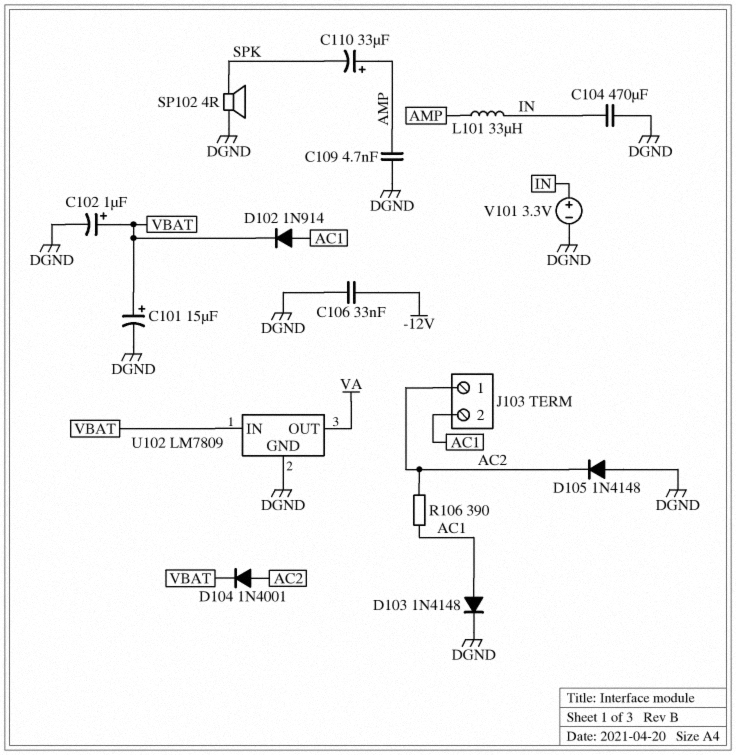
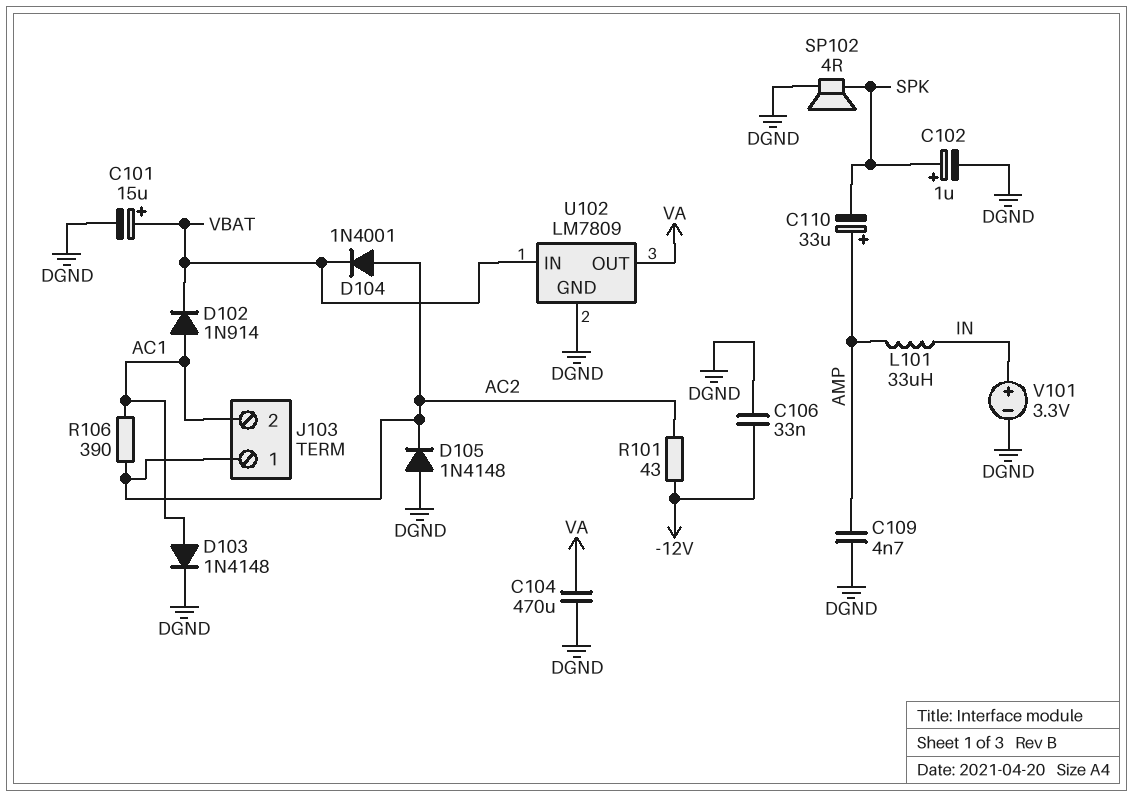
C102: 1uF (plus VBAT, minus DGND) -> 1uF (plus SPK, minus DGND)
C104: 470uF (DGND, IN) -> 470uF (DGND, VA)
R101: none -> 43 (-12V, AC2)

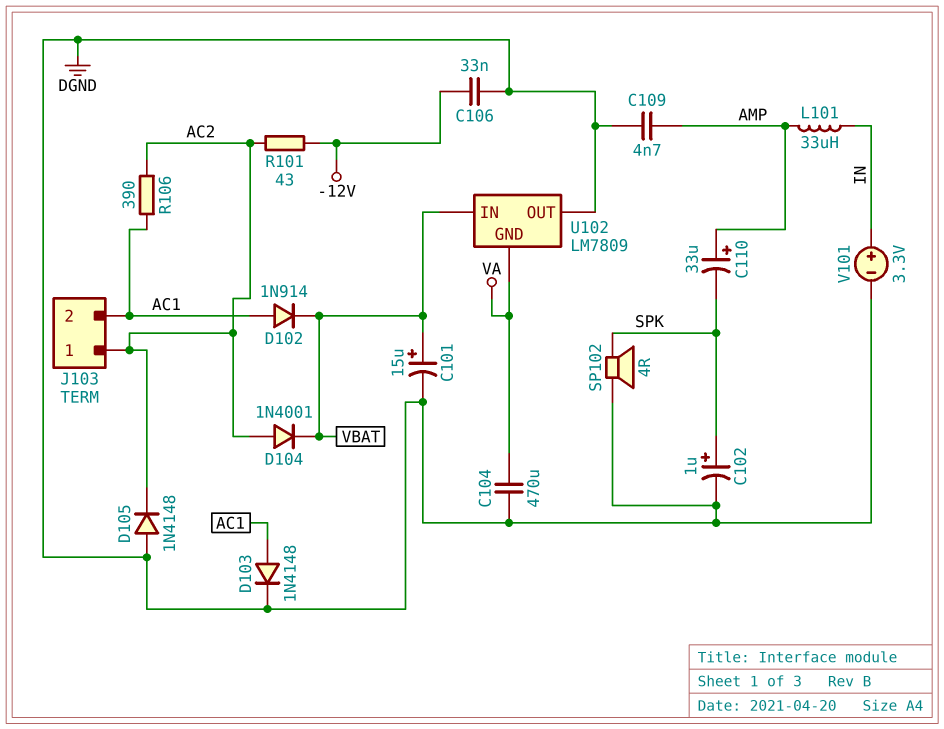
U102 pin GND: DGND -> VA
U102 pin OUT: VA -> DGND

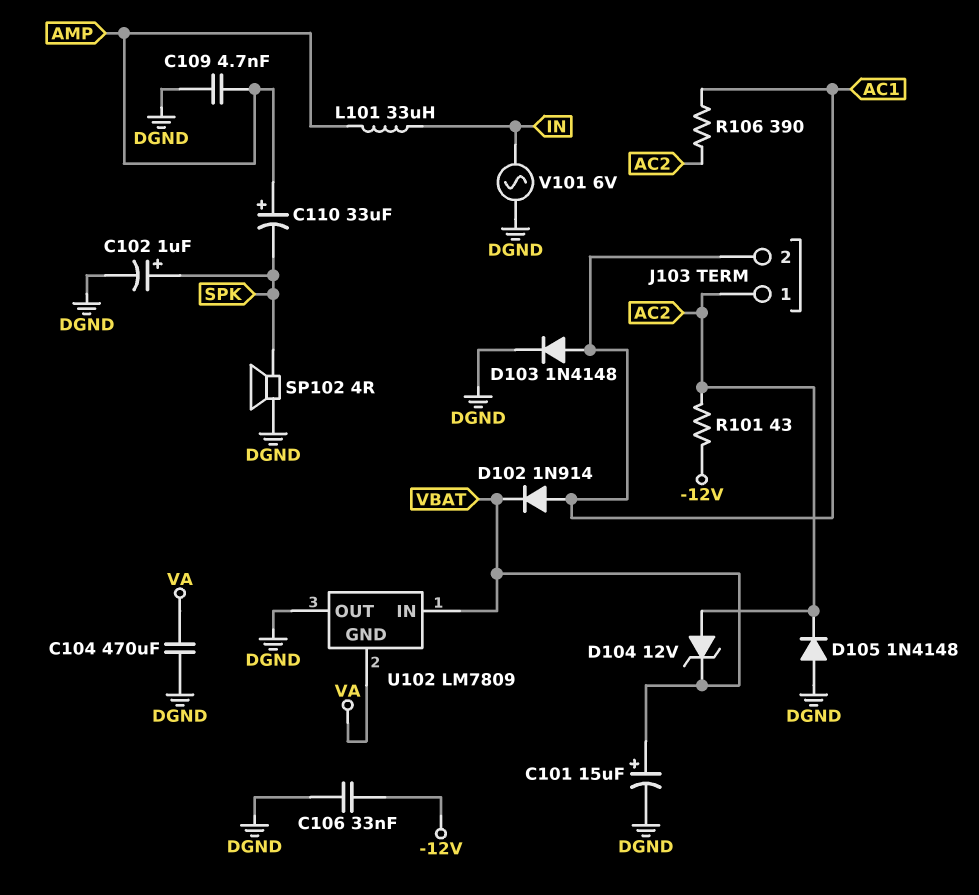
D104: diode 1N4001 (A AC2, K VBAT) -> zener 12V (A AC2, K VBAT)
V101: 3.3V (plus IN, minus DGND) -> AC 6V (DGND, IN)

